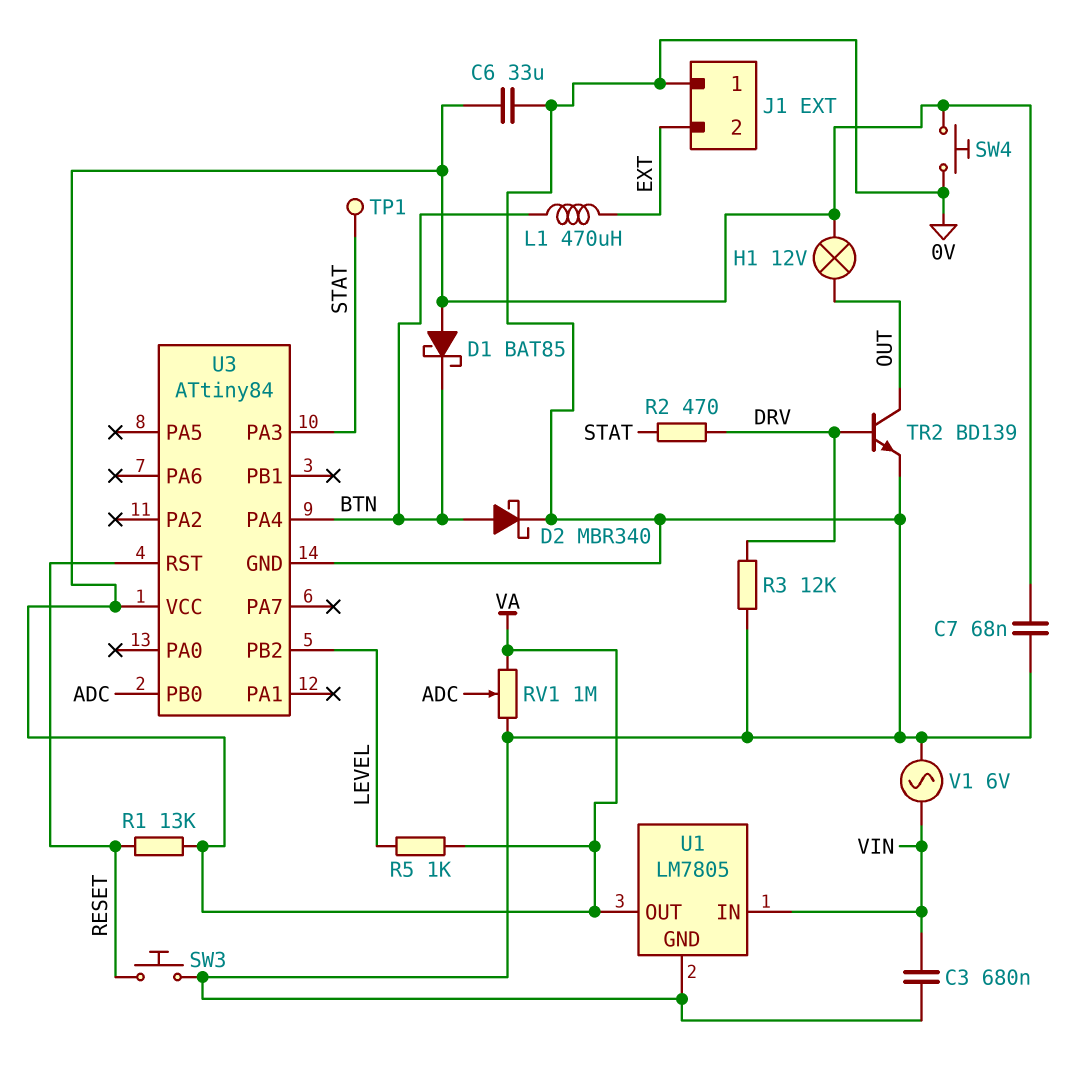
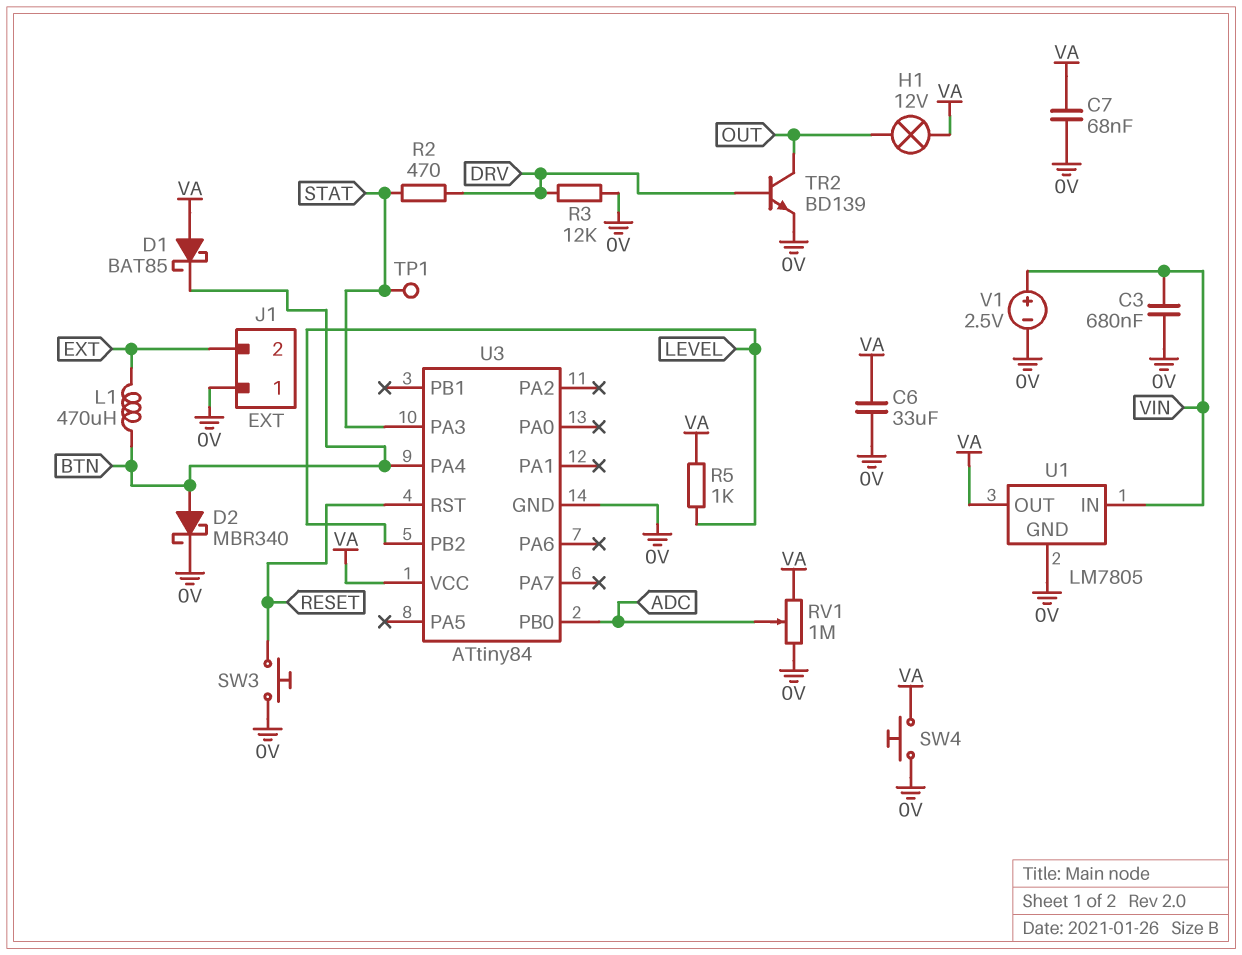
R1: 13k (RESET, VA) -> none
V1: AC 6V (0V, VIN) -> 2.5V (plus VIN, minus 0V)

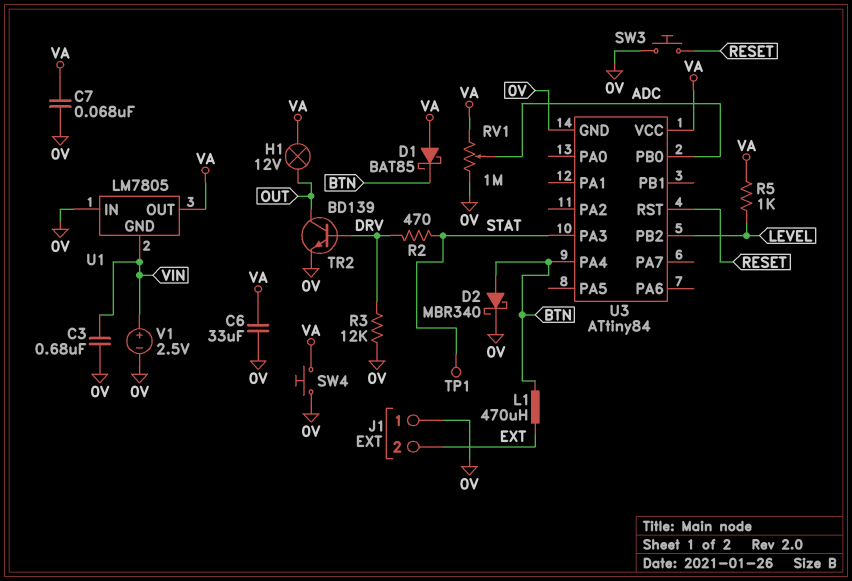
U1 pin GND: 0V -> VIN
U1 pin IN: VIN -> 0V

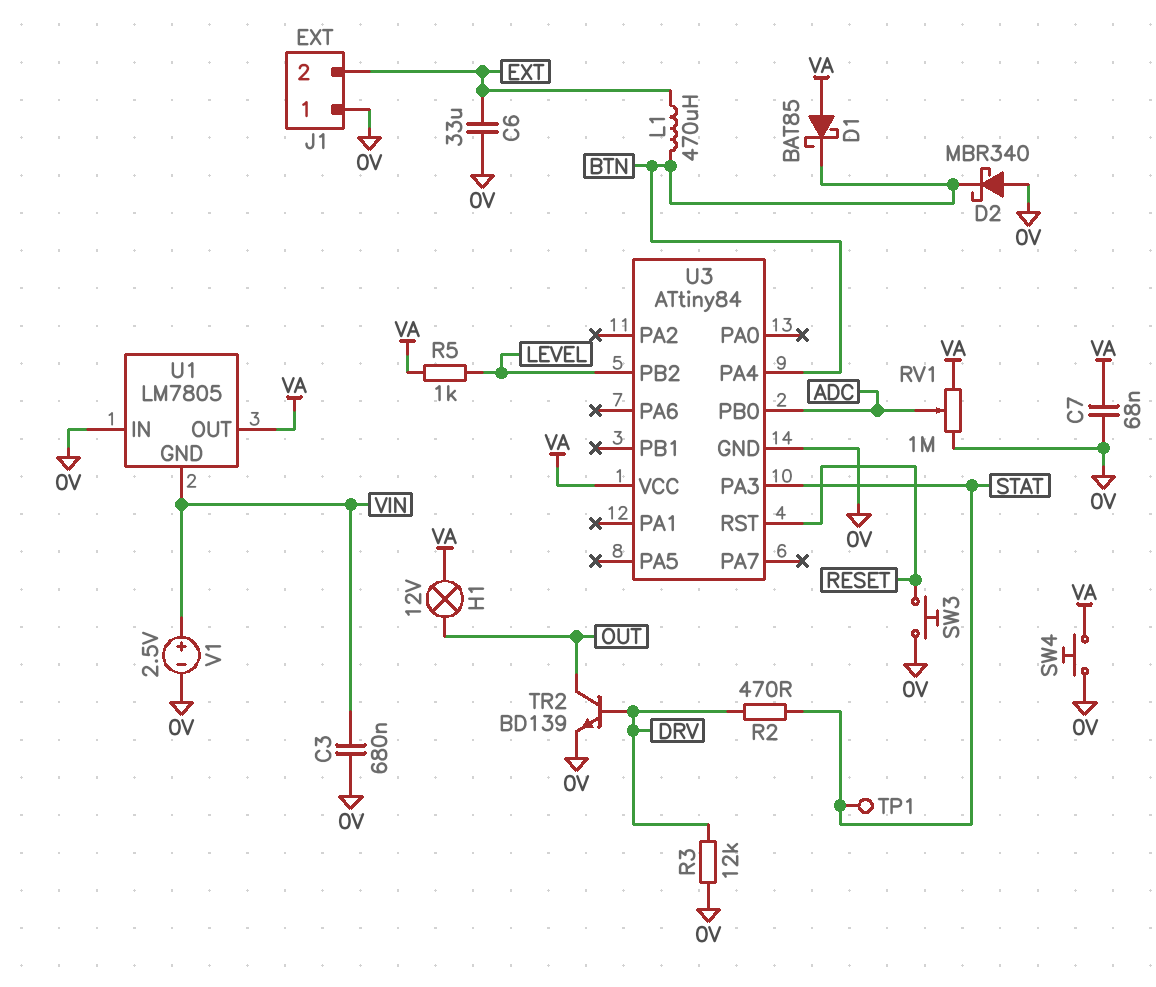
C6: 33uF (0V, VA) -> 33uF (0V, EXT)
D2: schottky MBR340 (A BTN, K 0V) -> schottky MBR340 (A 0V, K BTN)

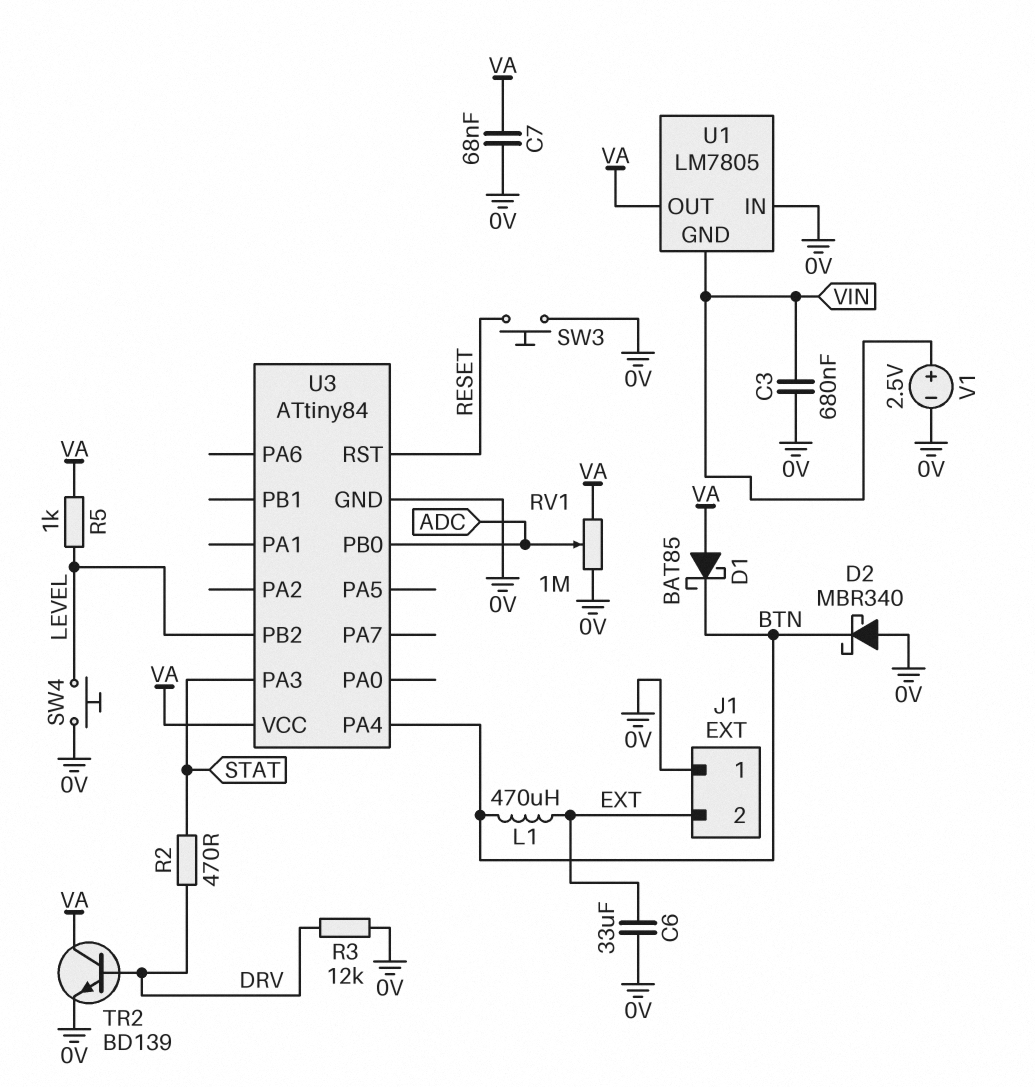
H1: lamp 12V (OUT, VA) -> none
SW4: button (0V, VA) -> button (0V, LEVEL)
TP1: test point (STAT) -> none
TR2: NPN BD139 (B DRV, C OUT, E 0V) -> NPN BD139 (B DRV, C VA, E 0V)

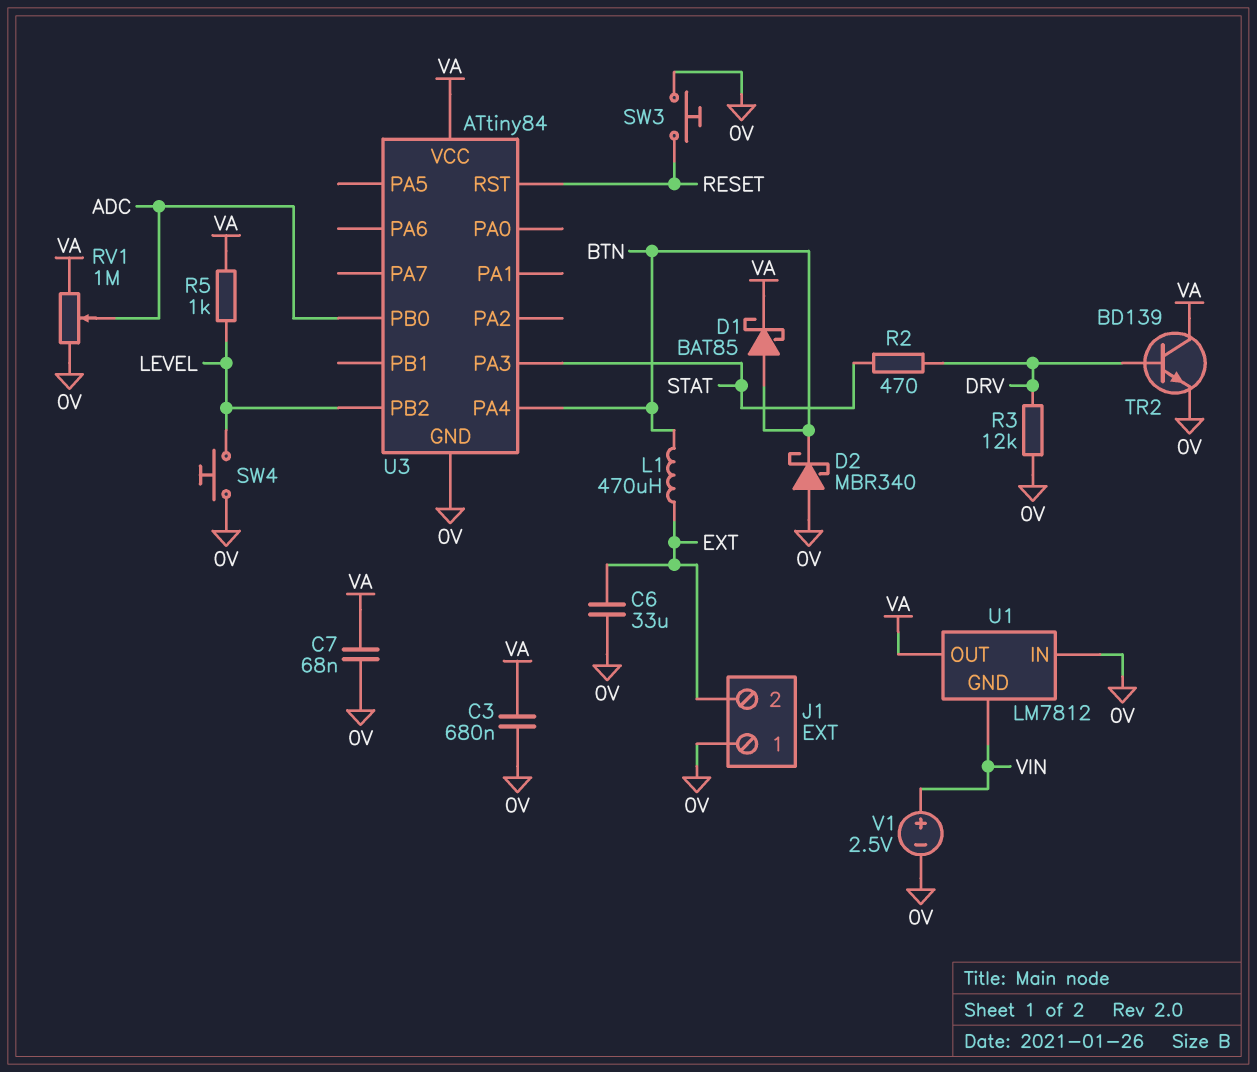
C3: 680nF (0V, VIN) -> 680nF (0V, VA)
D1: schottky BAT85 (A VA, K BTN) -> schottky BAT85 (A BTN, K VA)
U1: LM7805 -> LM7812

